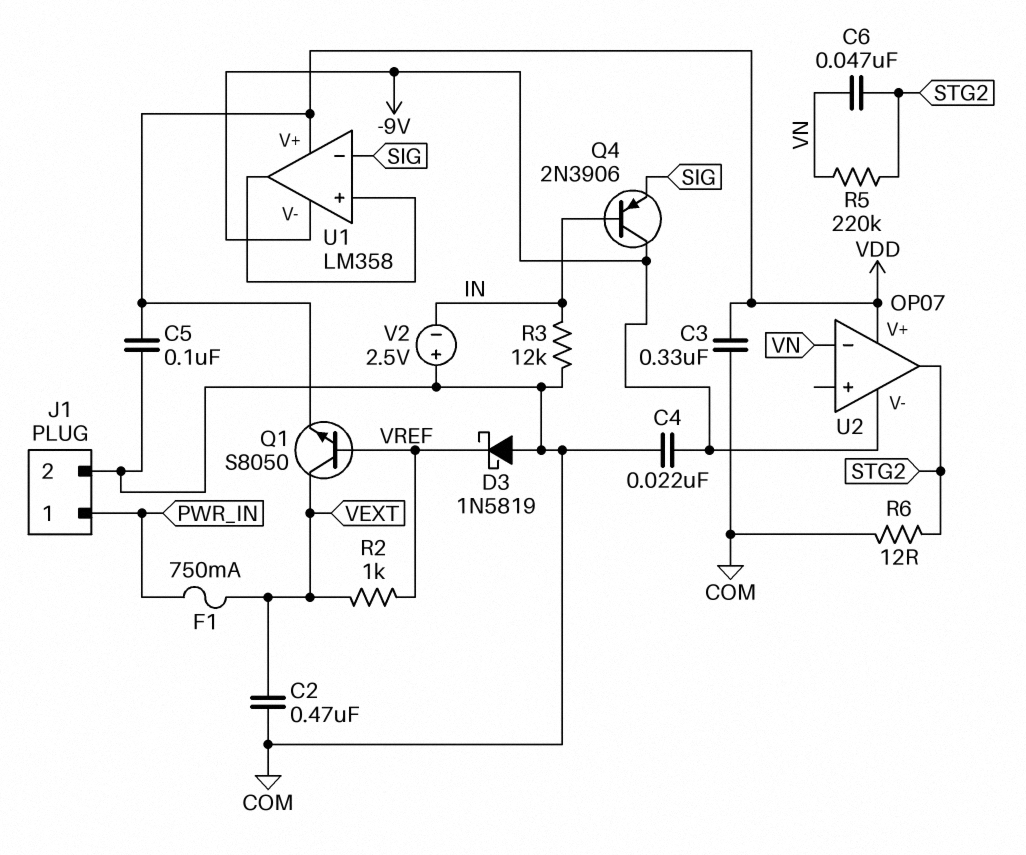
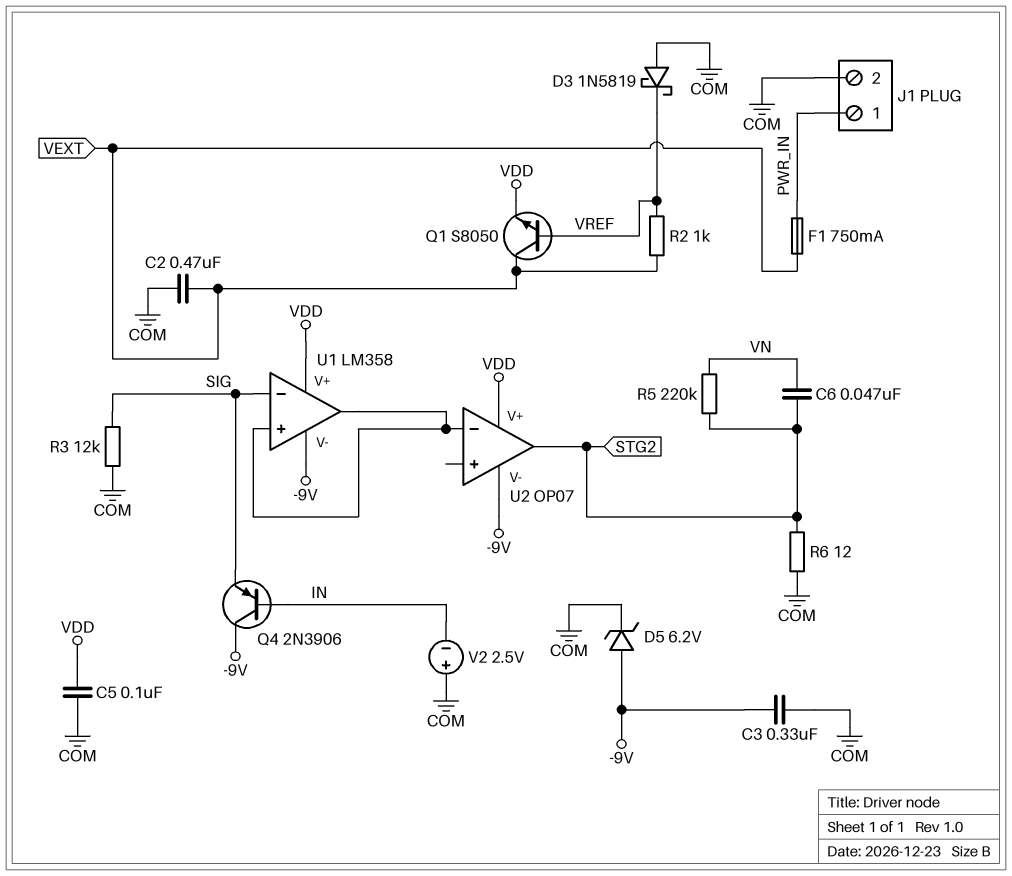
C3: 330nF (COM, VDD) -> 330nF (-9V, COM)
C4: 22nF (-9V, COM) -> none
D5: none -> zener 6.2V (A -9V, K COM)
R3: 12k (COM, IN) -> 12k (COM, SIG)
U2 pin in-: VN -> U1/in+

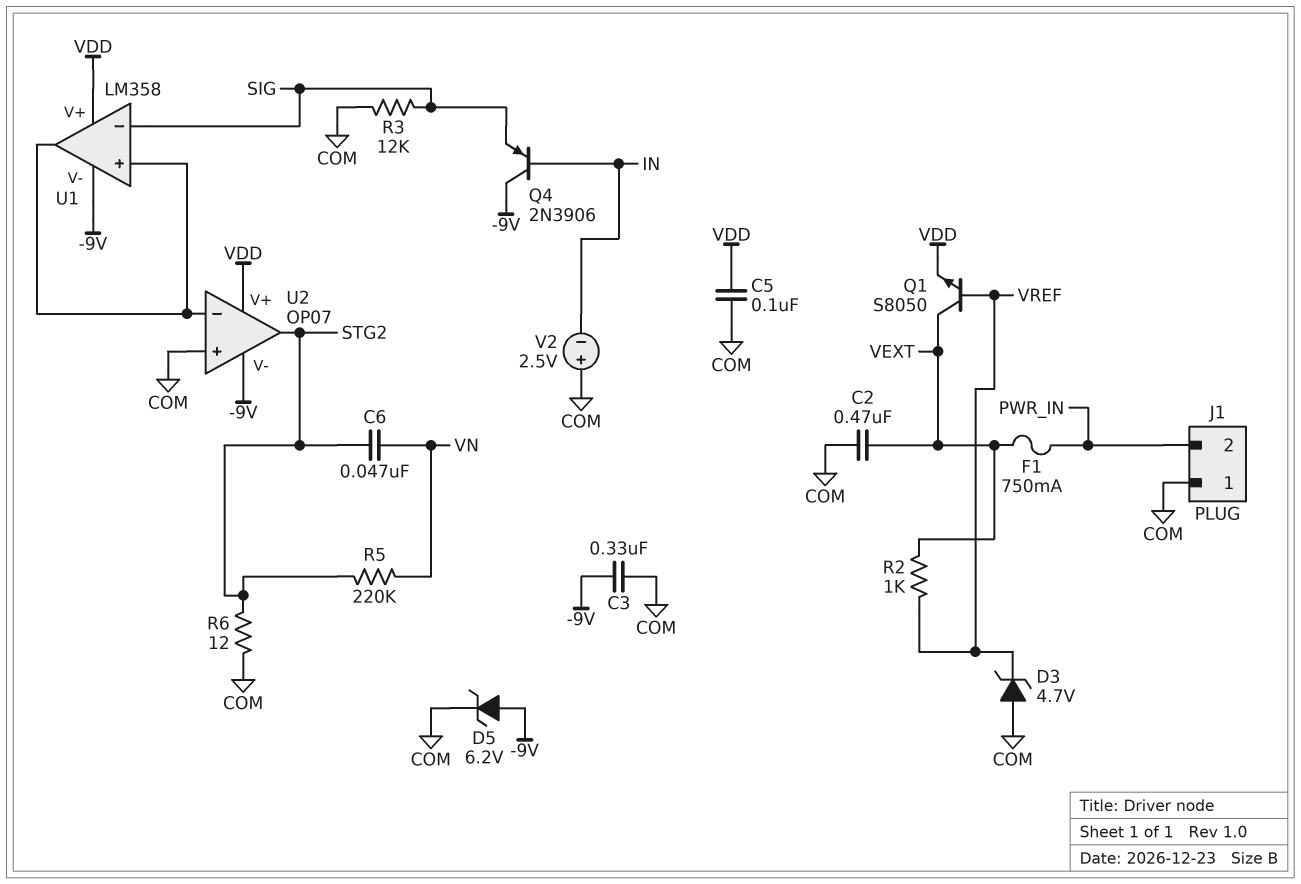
D3: schottky 1N5819 (A COM, K VREF) -> zener 4.7V (A COM, K VREF)
J1 pin 1: PWR_IN -> COM
J1 pin 2: COM -> PWR_IN
U2 pin in+: none -> COM

